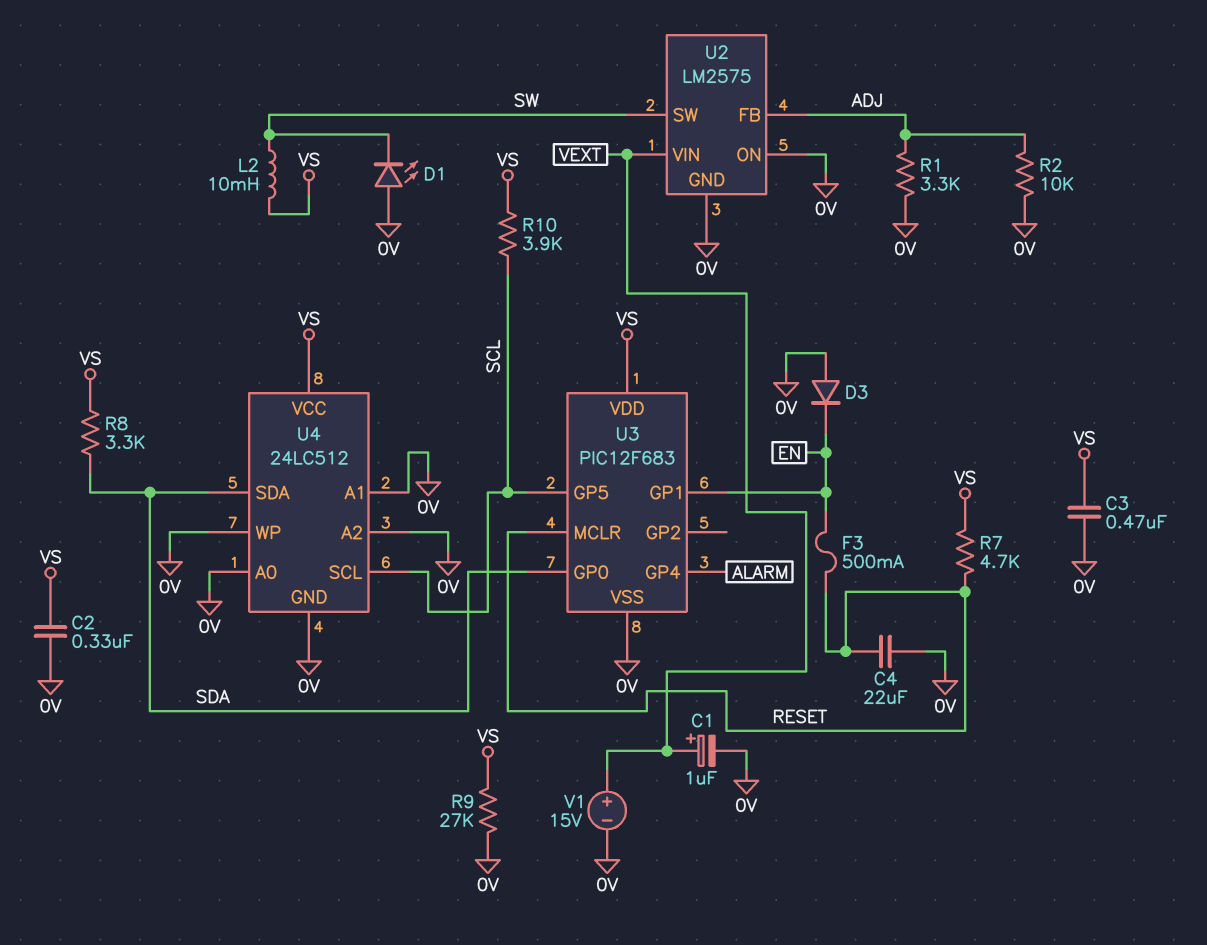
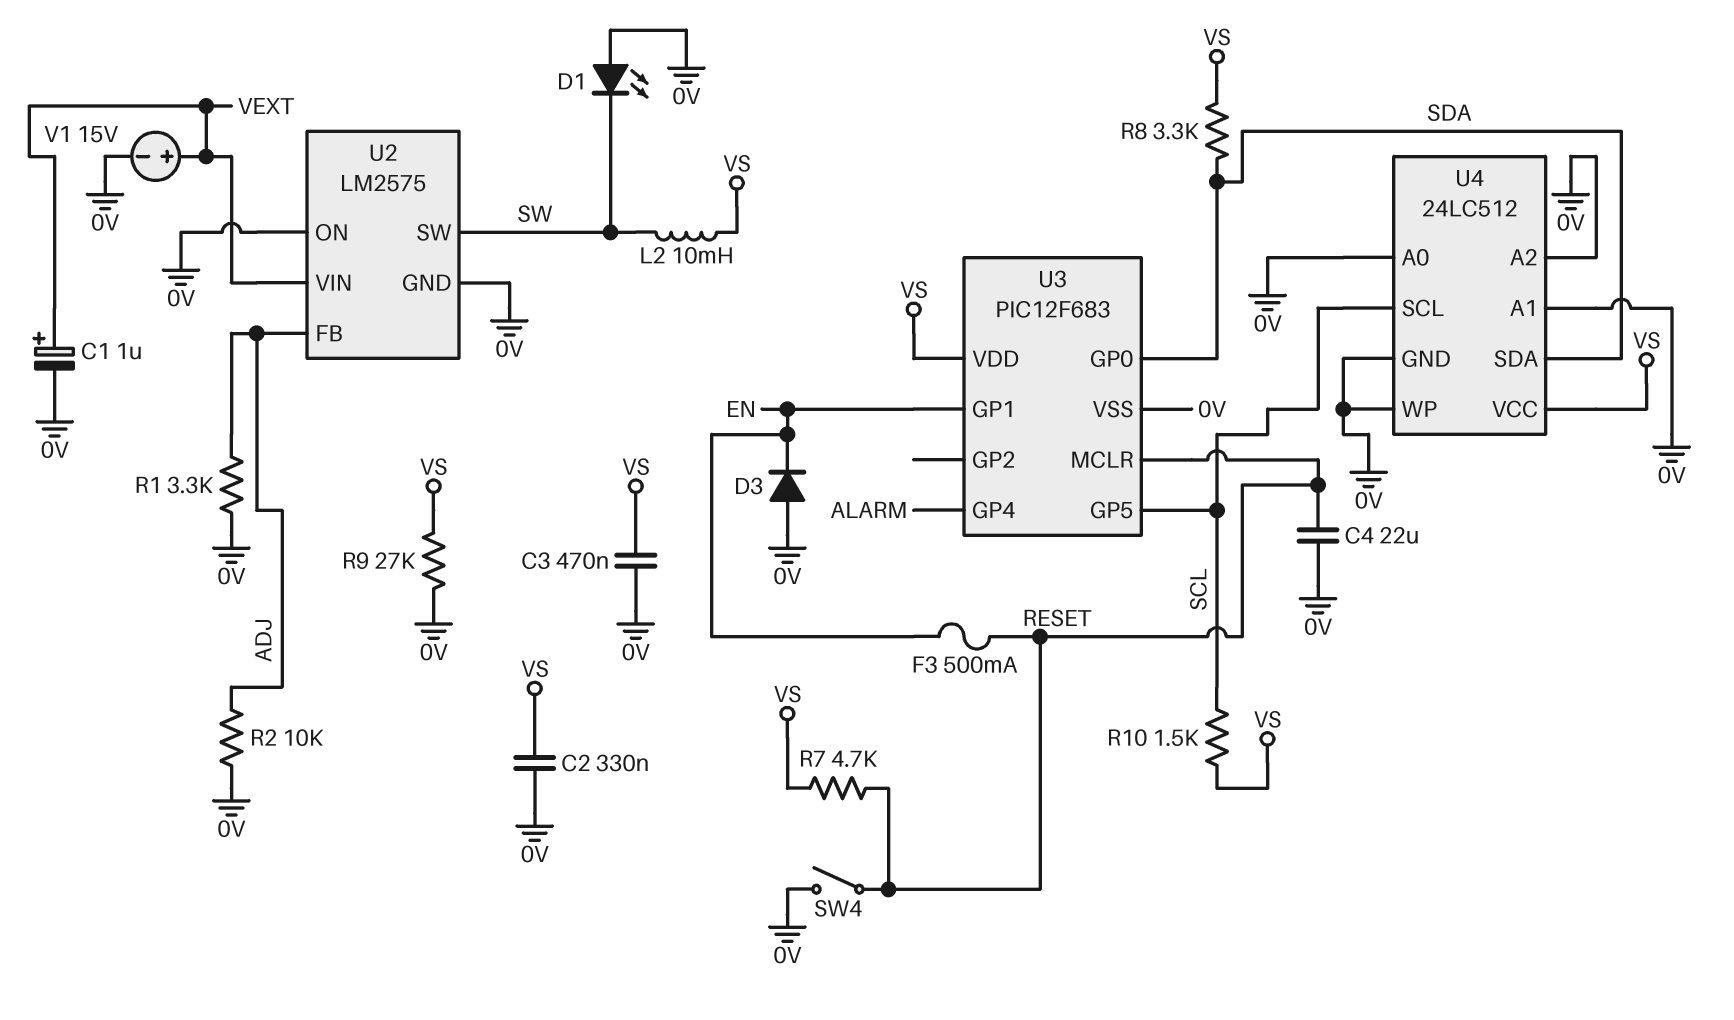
R10: 3.9k (SCL, VS) -> 1.5k (SCL, VS)
SW4: none -> switch (0V, RESET)

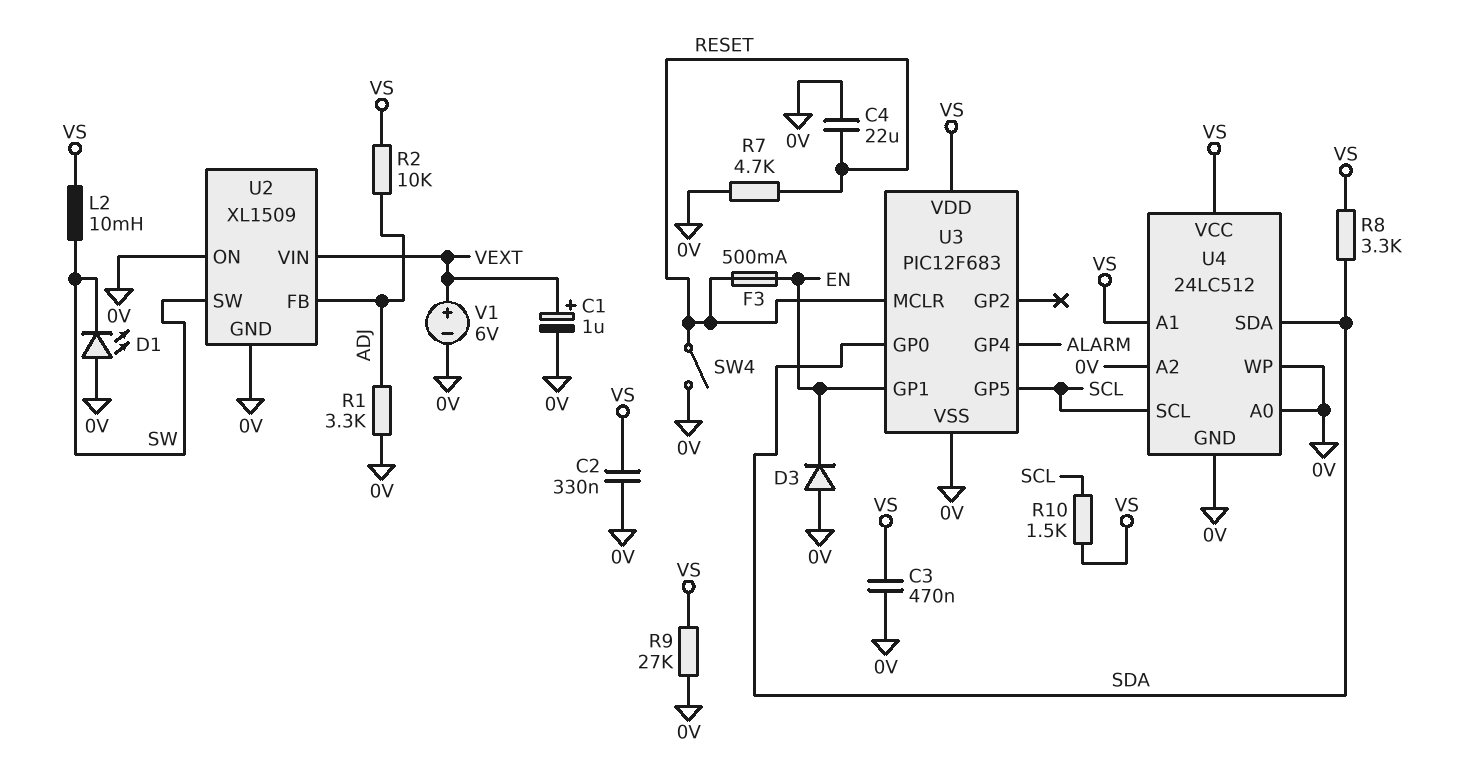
R2: 10k (0V, ADJ) -> 10k (ADJ, VS)
R7: 4.7k (RESET, VS) -> 4.7k (0V, RESET)
U2: LM2575 -> XL1509
U4 pin A1: 0V -> VS
V1: 15V (plus VEXT, minus 0V) -> 6V (plus VEXT, minus 0V)

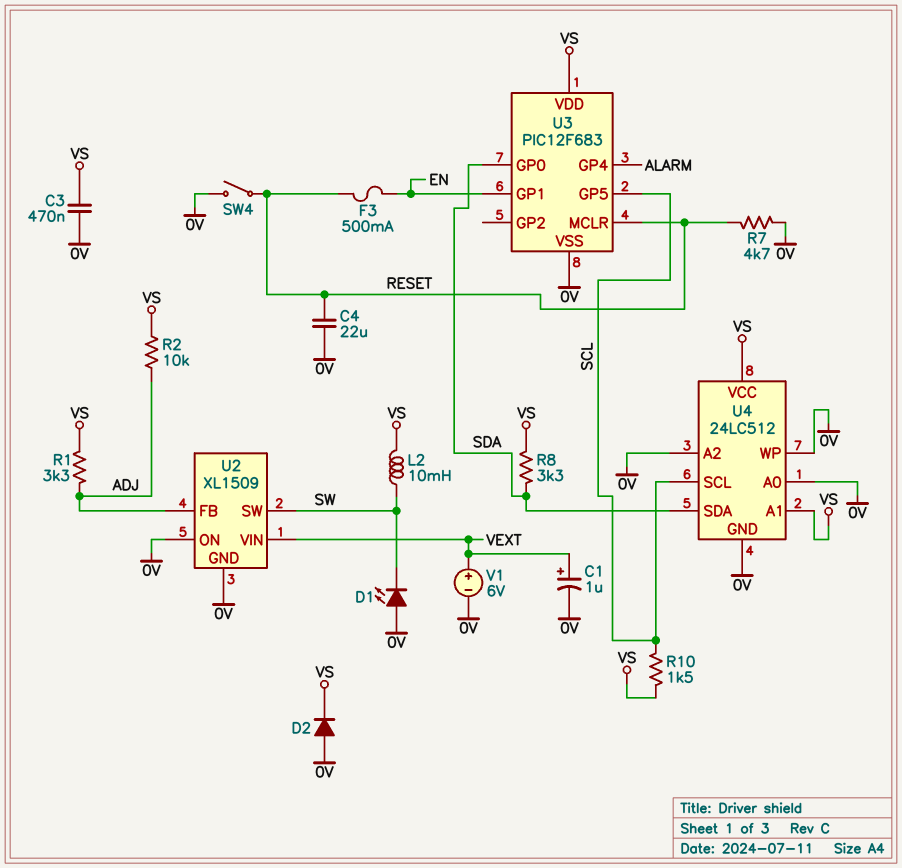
C2: 330nF (0V, VS) -> none
D2: none -> diode (A 0V, K VS)
D3: diode (A 0V, K EN) -> none
R1: 3.3k (0V, ADJ) -> 3.3k (ADJ, VS)
R9: 27k (0V, VS) -> none

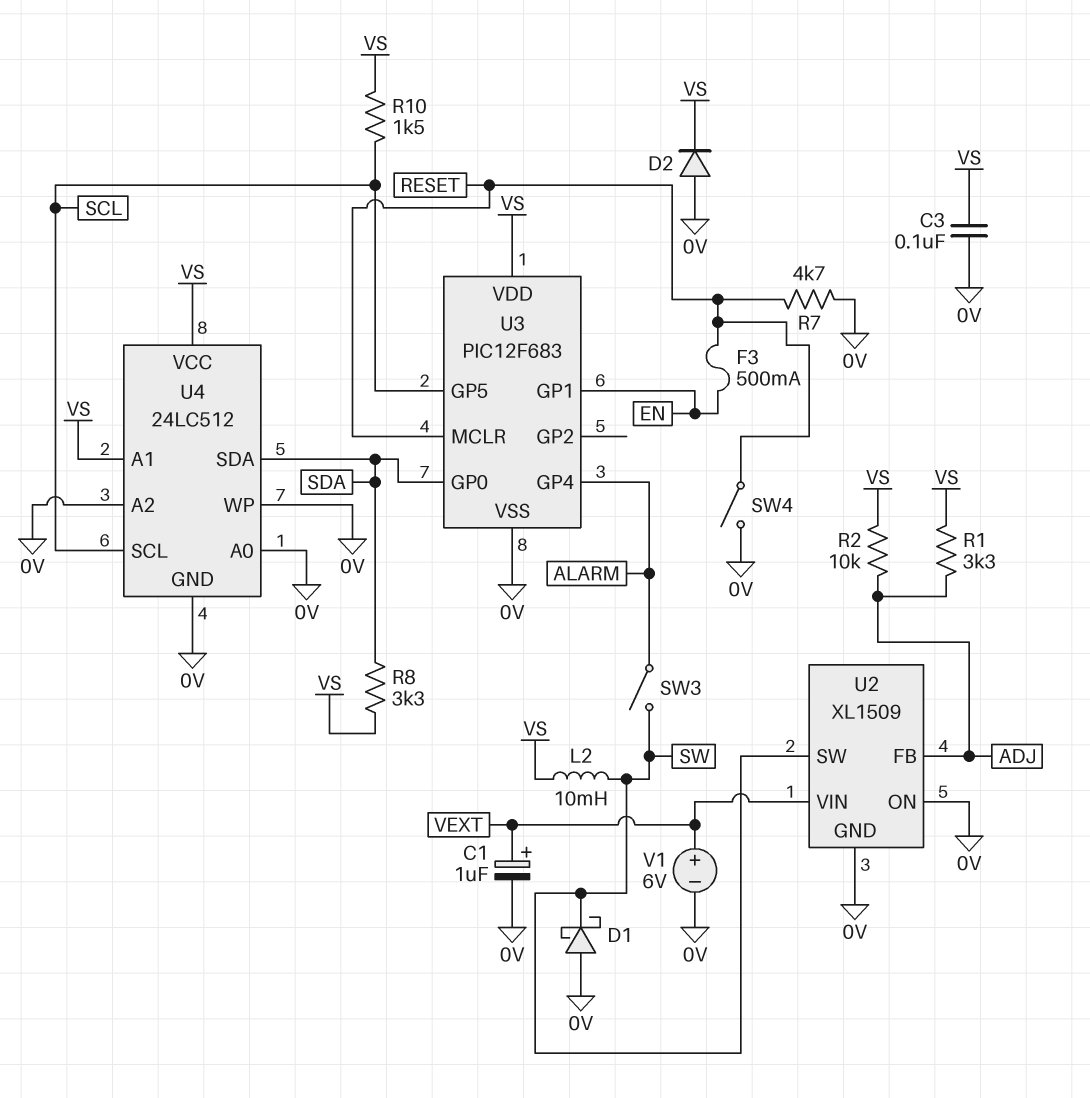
C3: 470nF (0V, VS) -> 100nF (0V, VS)
C4: 22uF (0V, RESET) -> none
D1: LED (A 0V, K SW) -> schottky (A 0V, K SW)
SW3: none -> switch (ALARM, SW)

